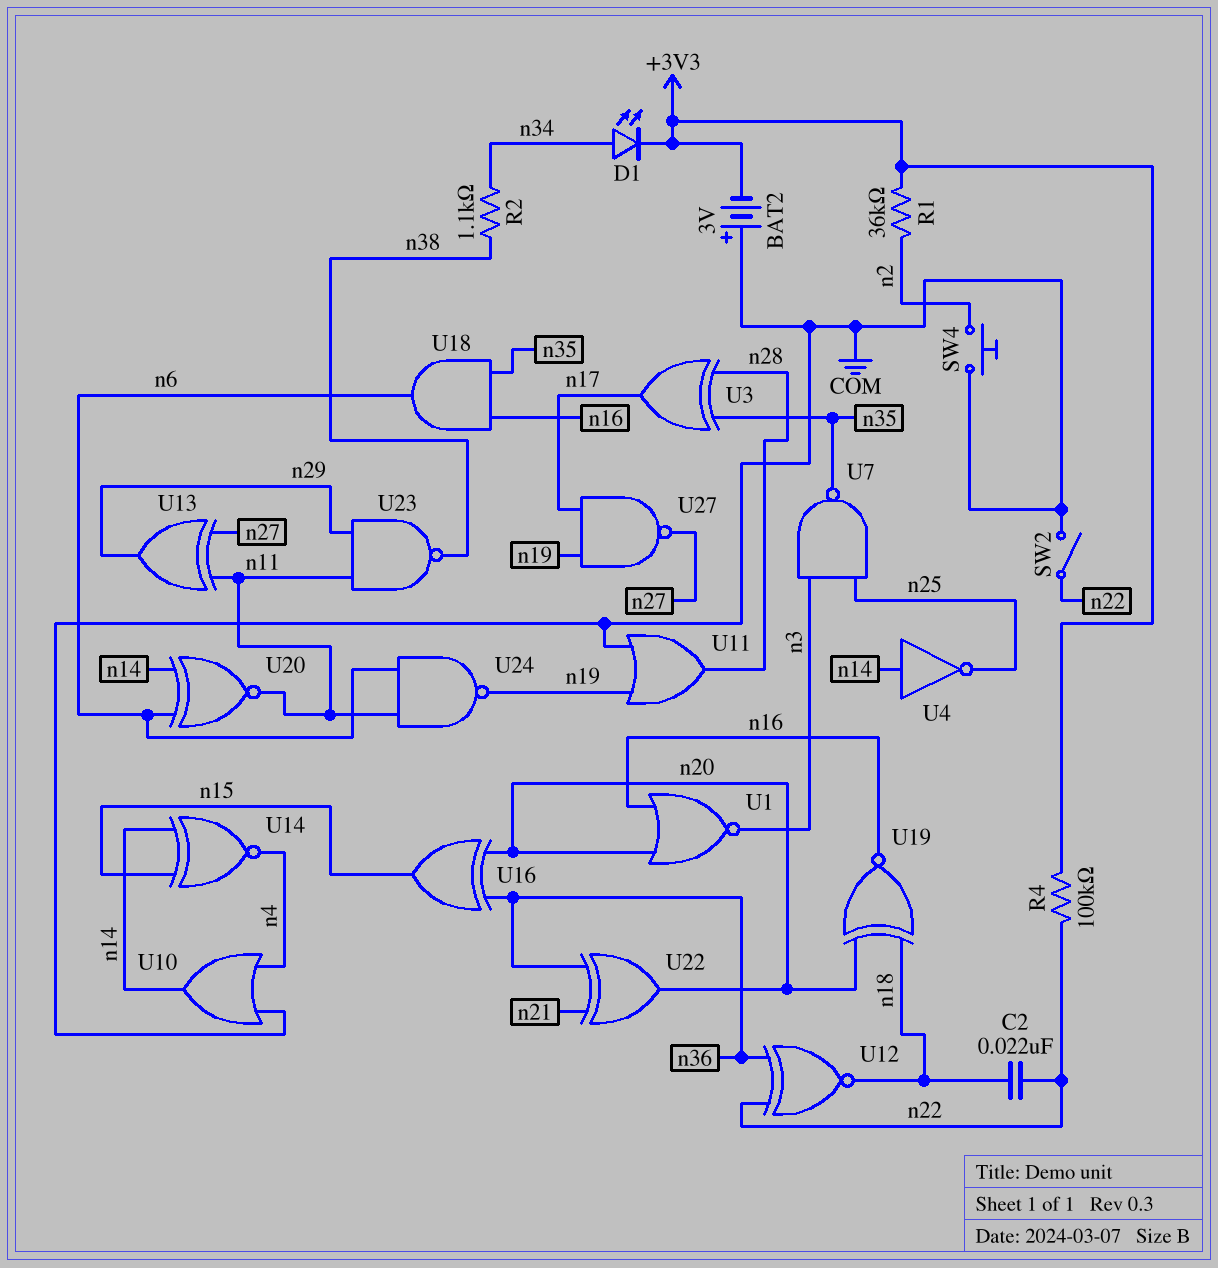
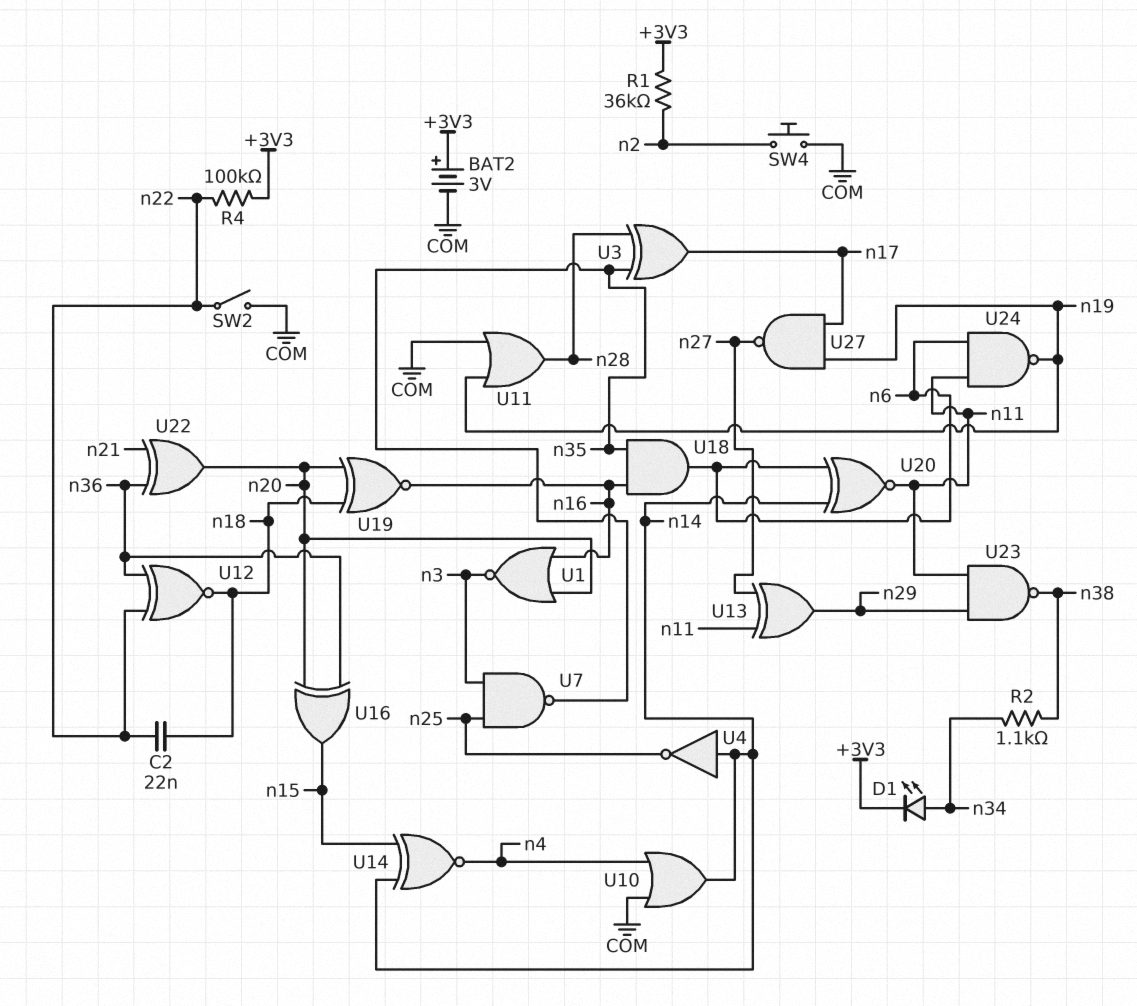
BAT2: 3V (plus COM, minus +3V3) -> 3V (plus +3V3, minus COM)

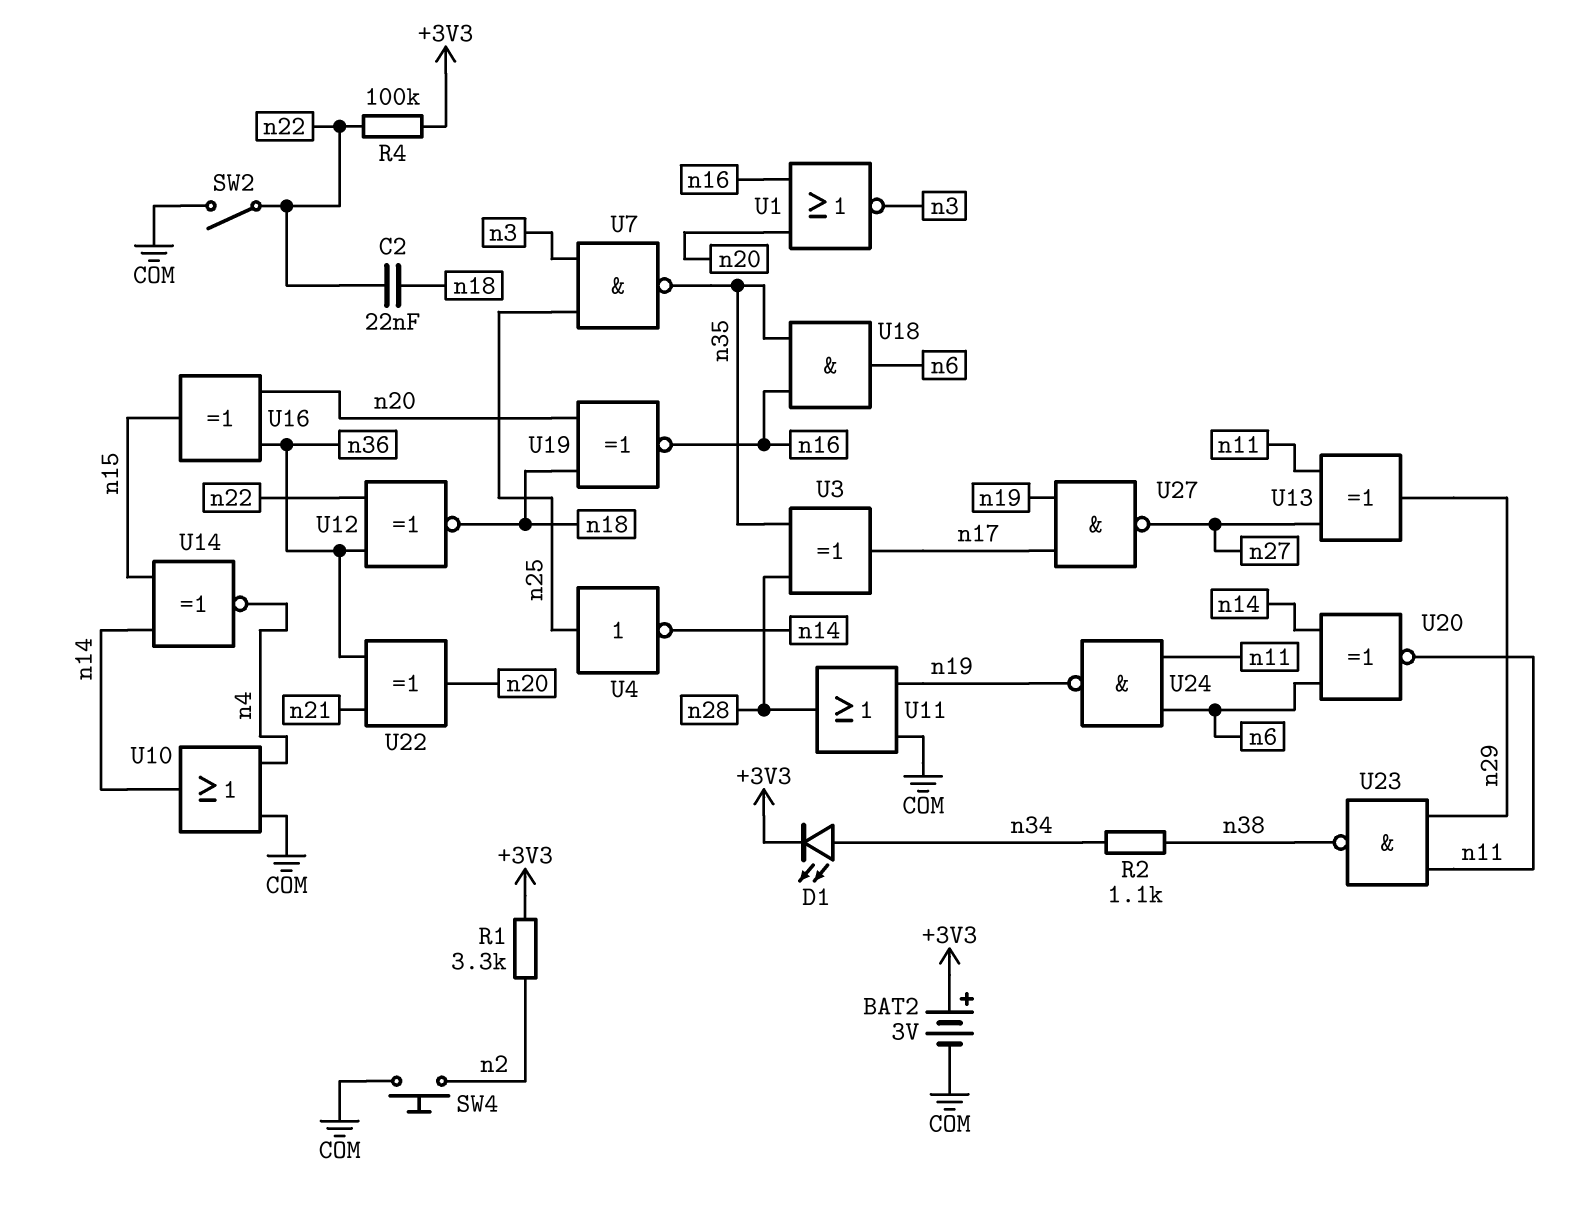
R1: 36k (+3V3, n2) -> 3.3k (+3V3, n2)
U4: NOT (in n14, out n25) -> NOT (in n25, out n14)

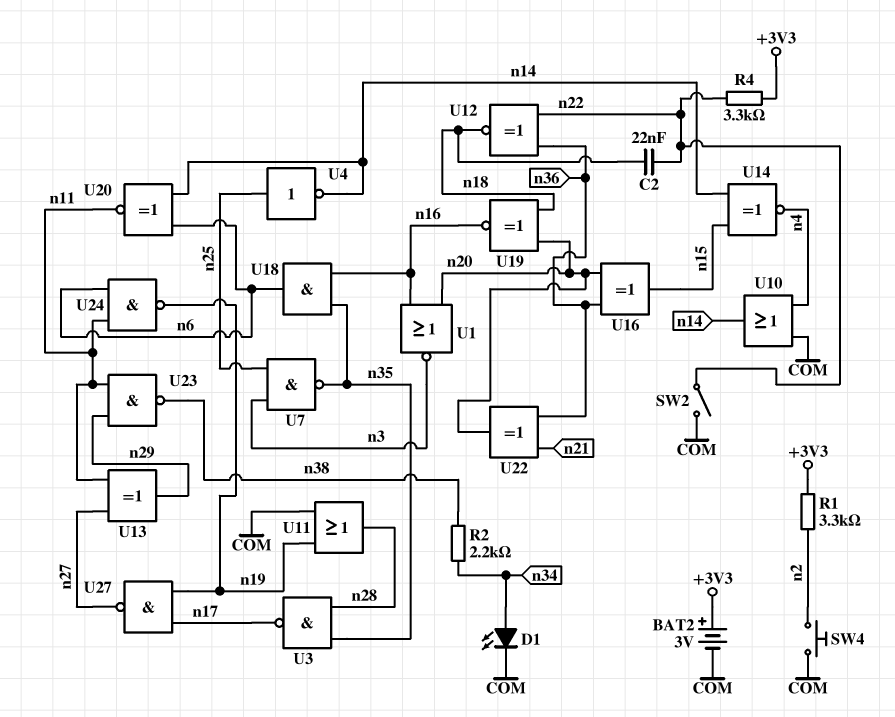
D1: LED (A n34, K +3V3) -> LED (A n34, K COM)
R2: 1.1k (n34, n38) -> 2.2k (n34, n38)
R4: 100k (+3V3, n22) -> 3.3k (+3V3, n22)
U3: XOR (in n28, in n35, out n17) -> NAND (in n28, in n35, out n17)

